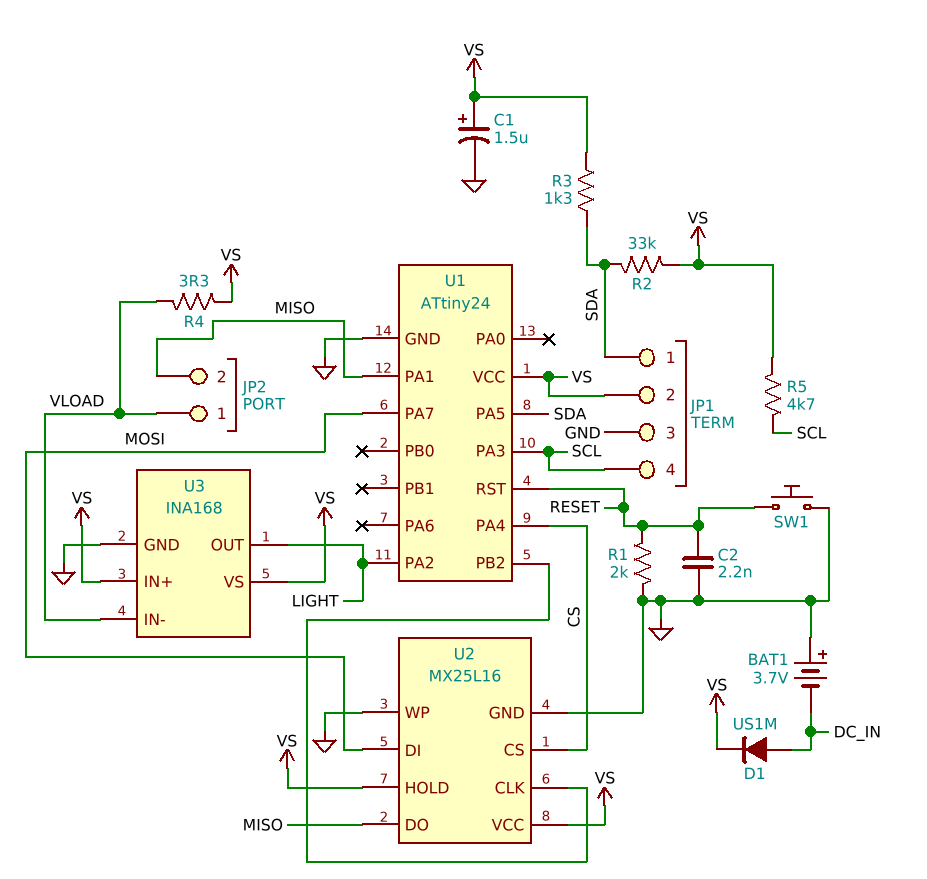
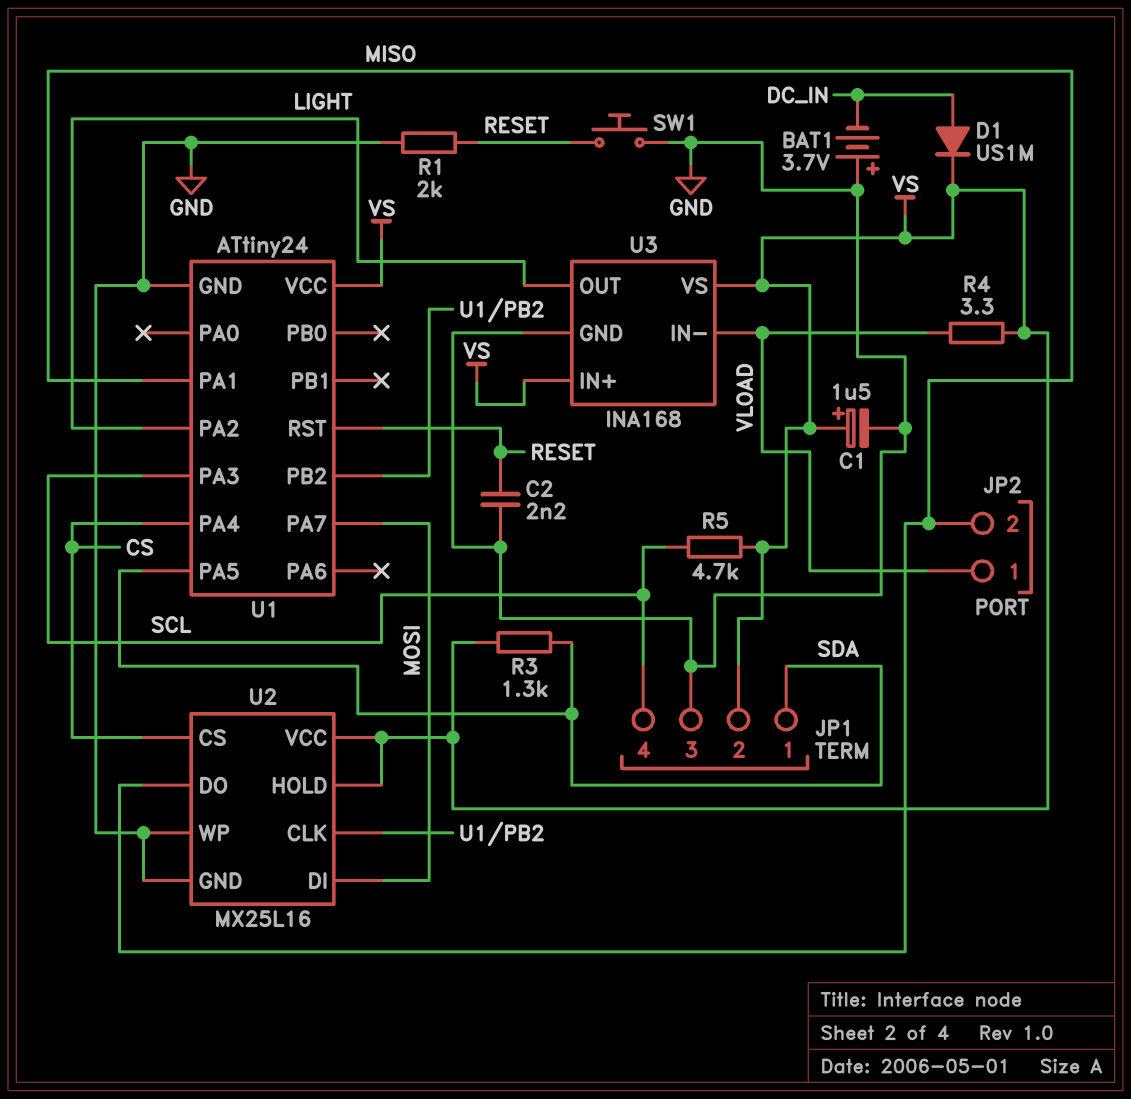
R2: 33k (SDA, VS) -> none

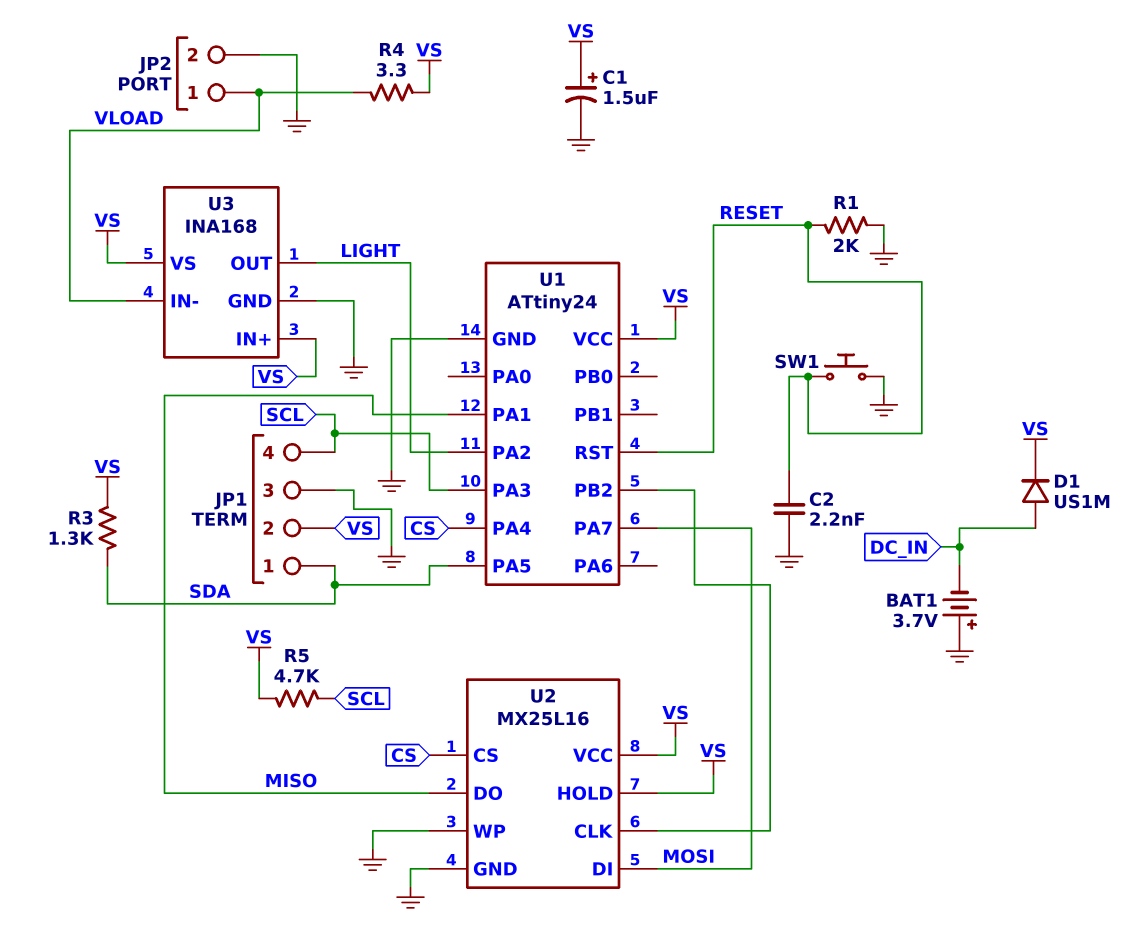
JP2 pin 2: MISO -> GND

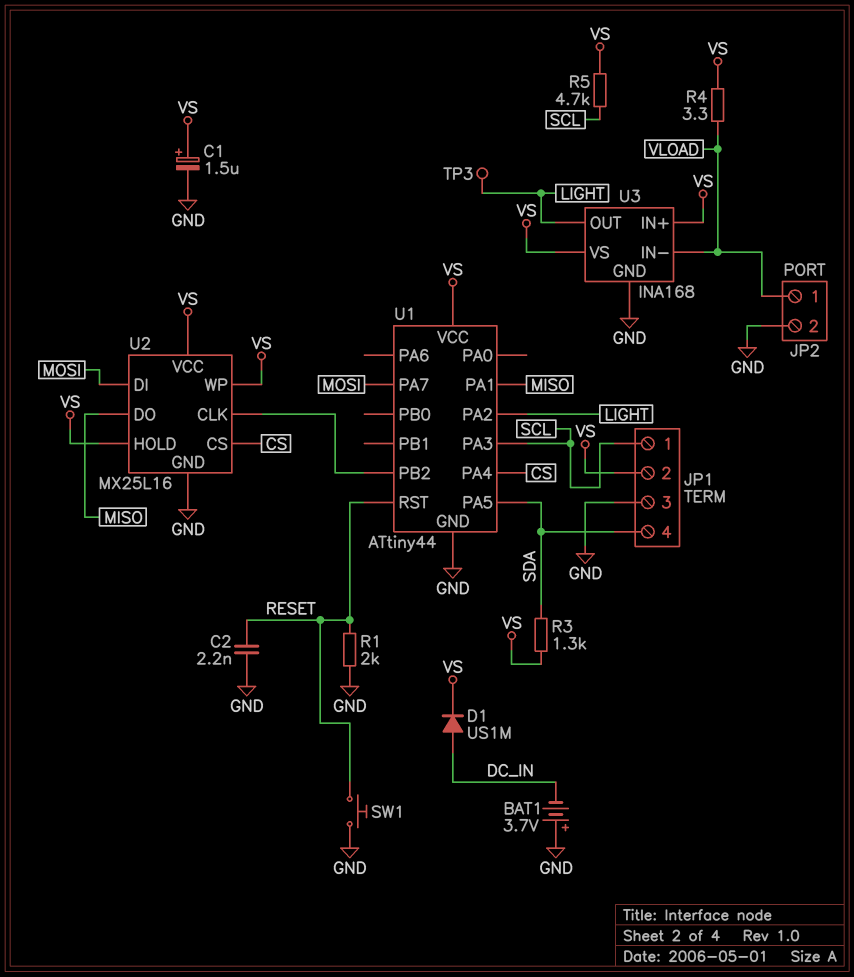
JP1 pin 1: SDA -> SCL
JP1 pin 4: SCL -> SDA
TP3: none -> test point (LIGHT)
U1: ATtiny24 -> ATtiny44
U2 pin WP: GND -> VS

